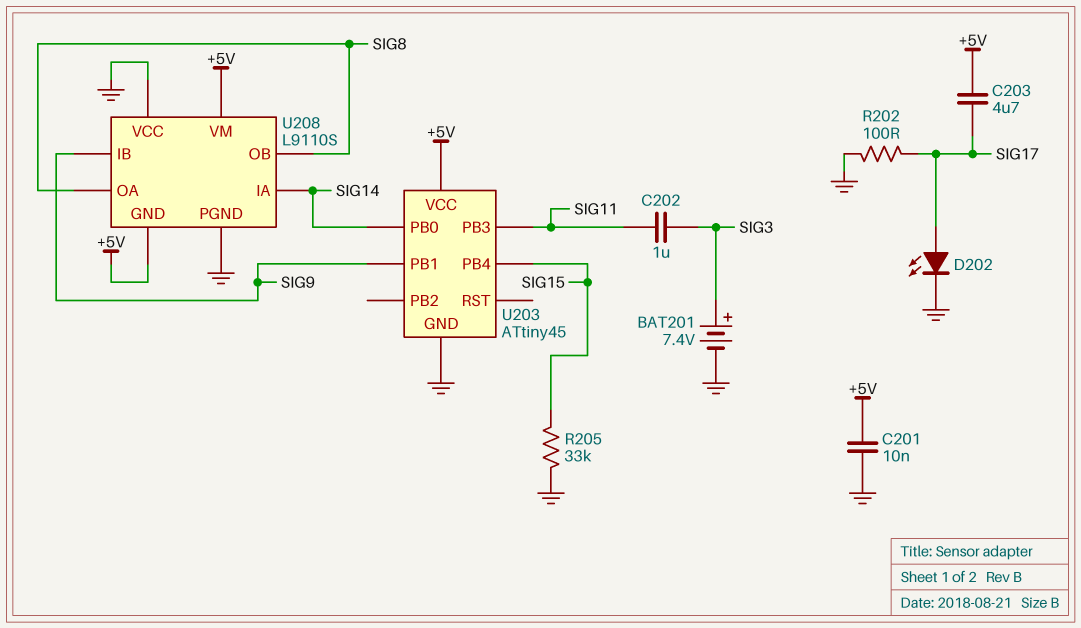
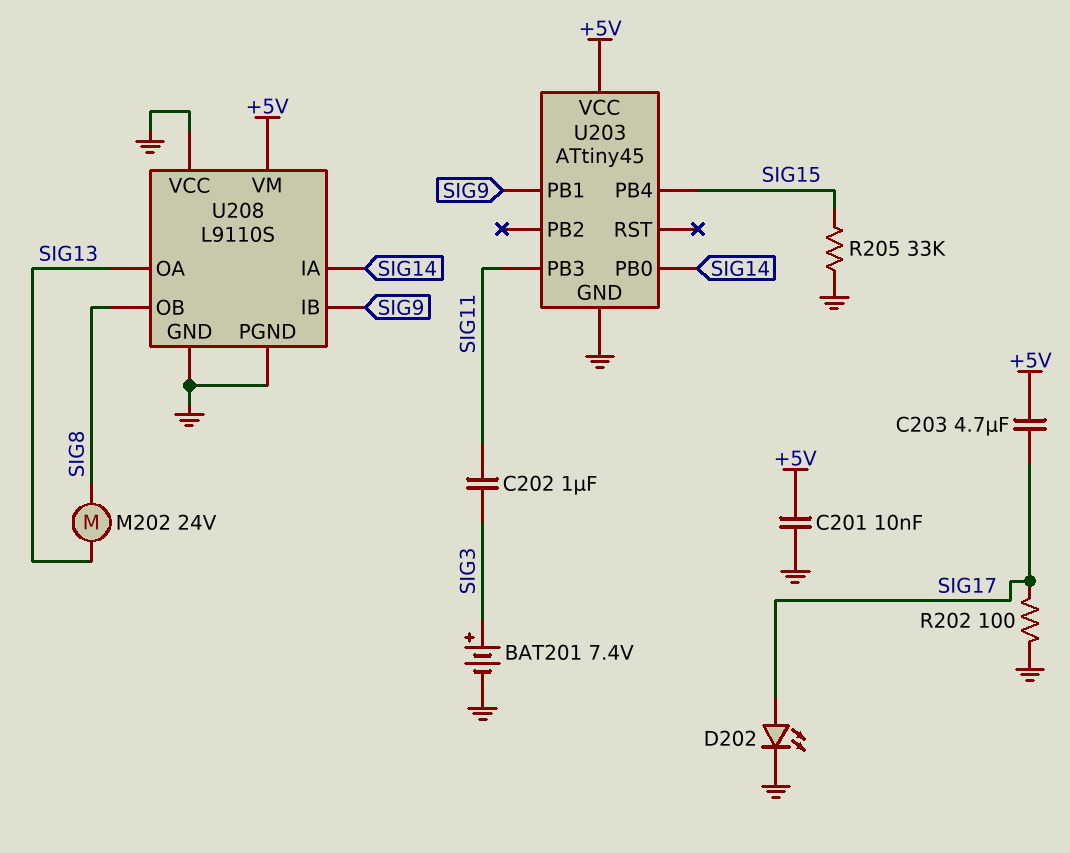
M202: none -> motor 24V (SIG8, SIG13)
U208 pin GND: +5V -> GND
U208 pin OA: SIG8 -> SIG13

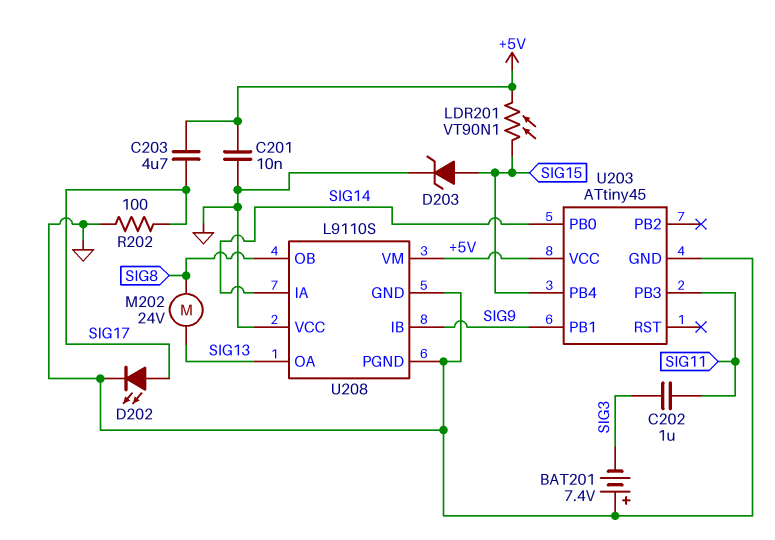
BAT201: 7.4V (plus SIG3, minus GND) -> 7.4V (plus GND, minus SIG3)
D203: none -> zener (A SIG15, K GND)
LDR201: none -> VT90N1 (+5V, SIG15)
R205: 33k (GND, SIG15) -> none

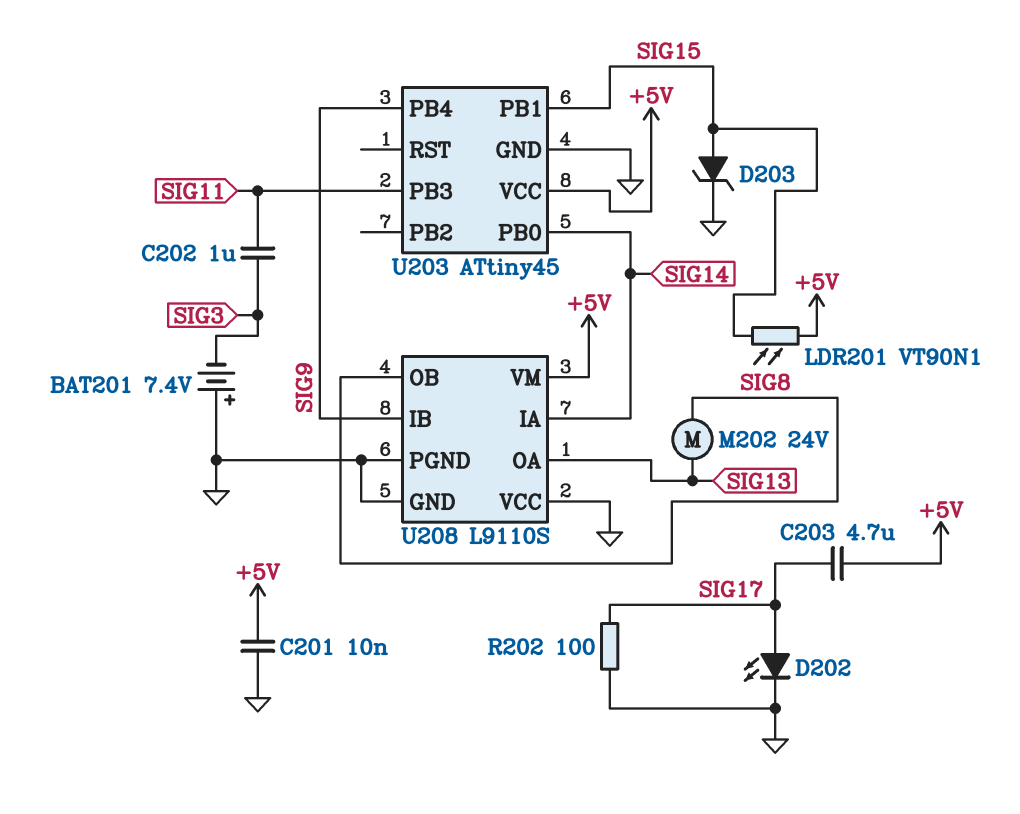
U203 pin PB1: SIG9 -> SIG15
U203 pin PB4: SIG15 -> SIG9

